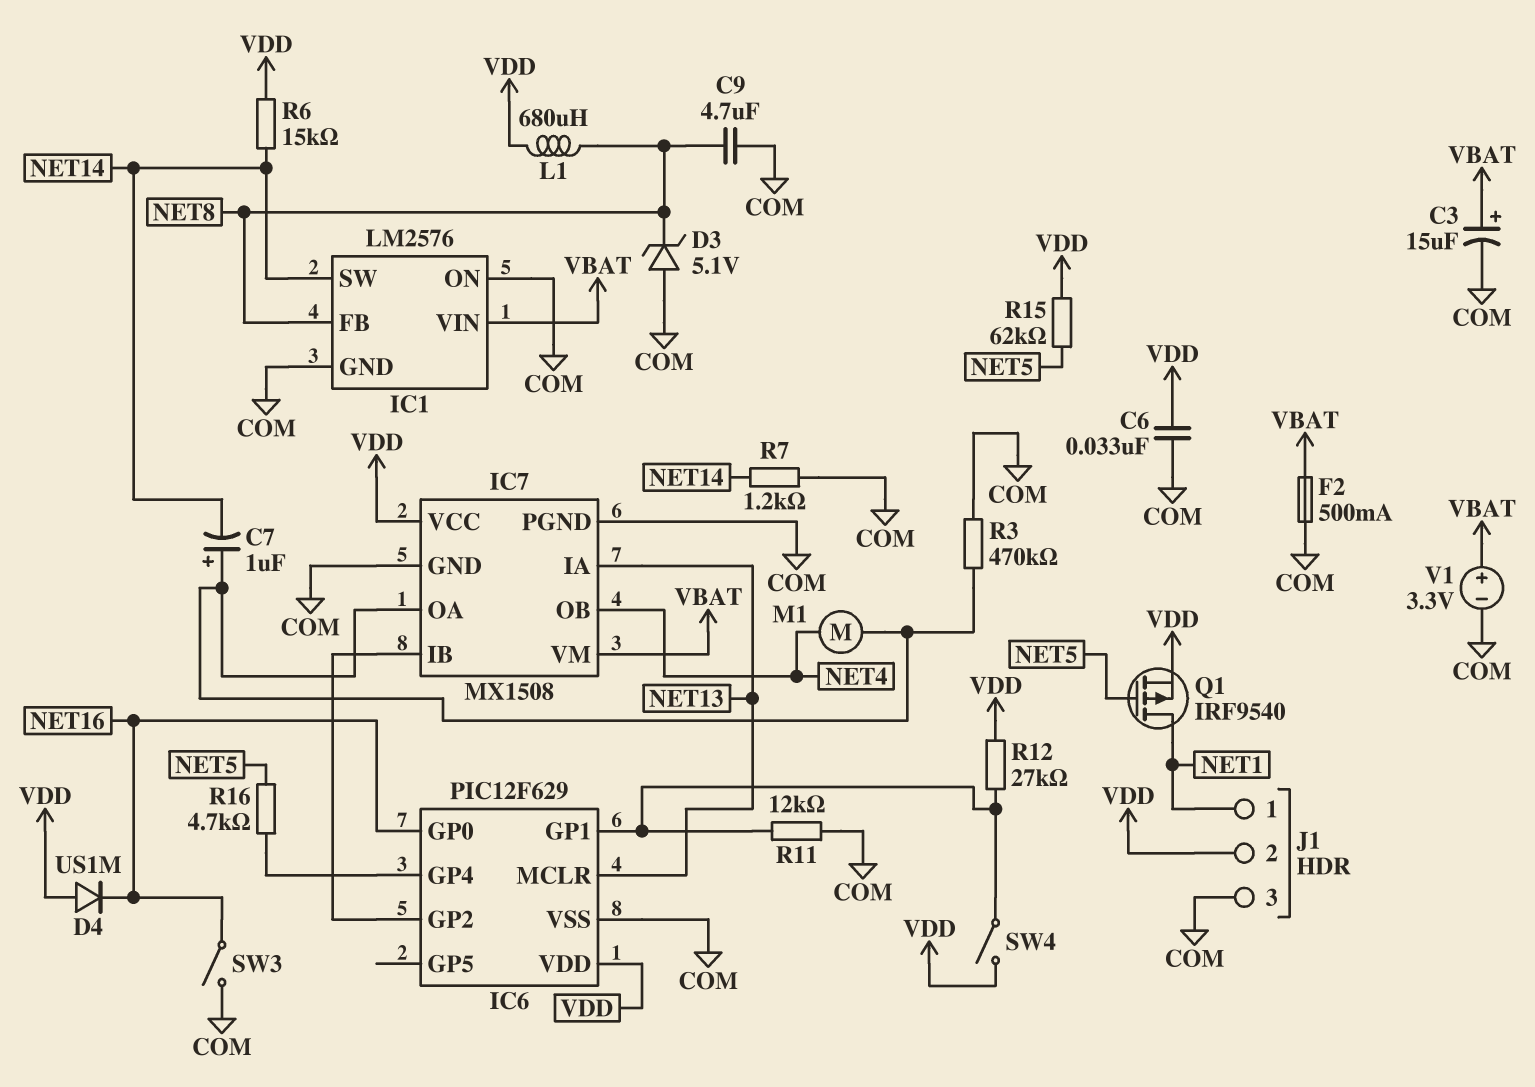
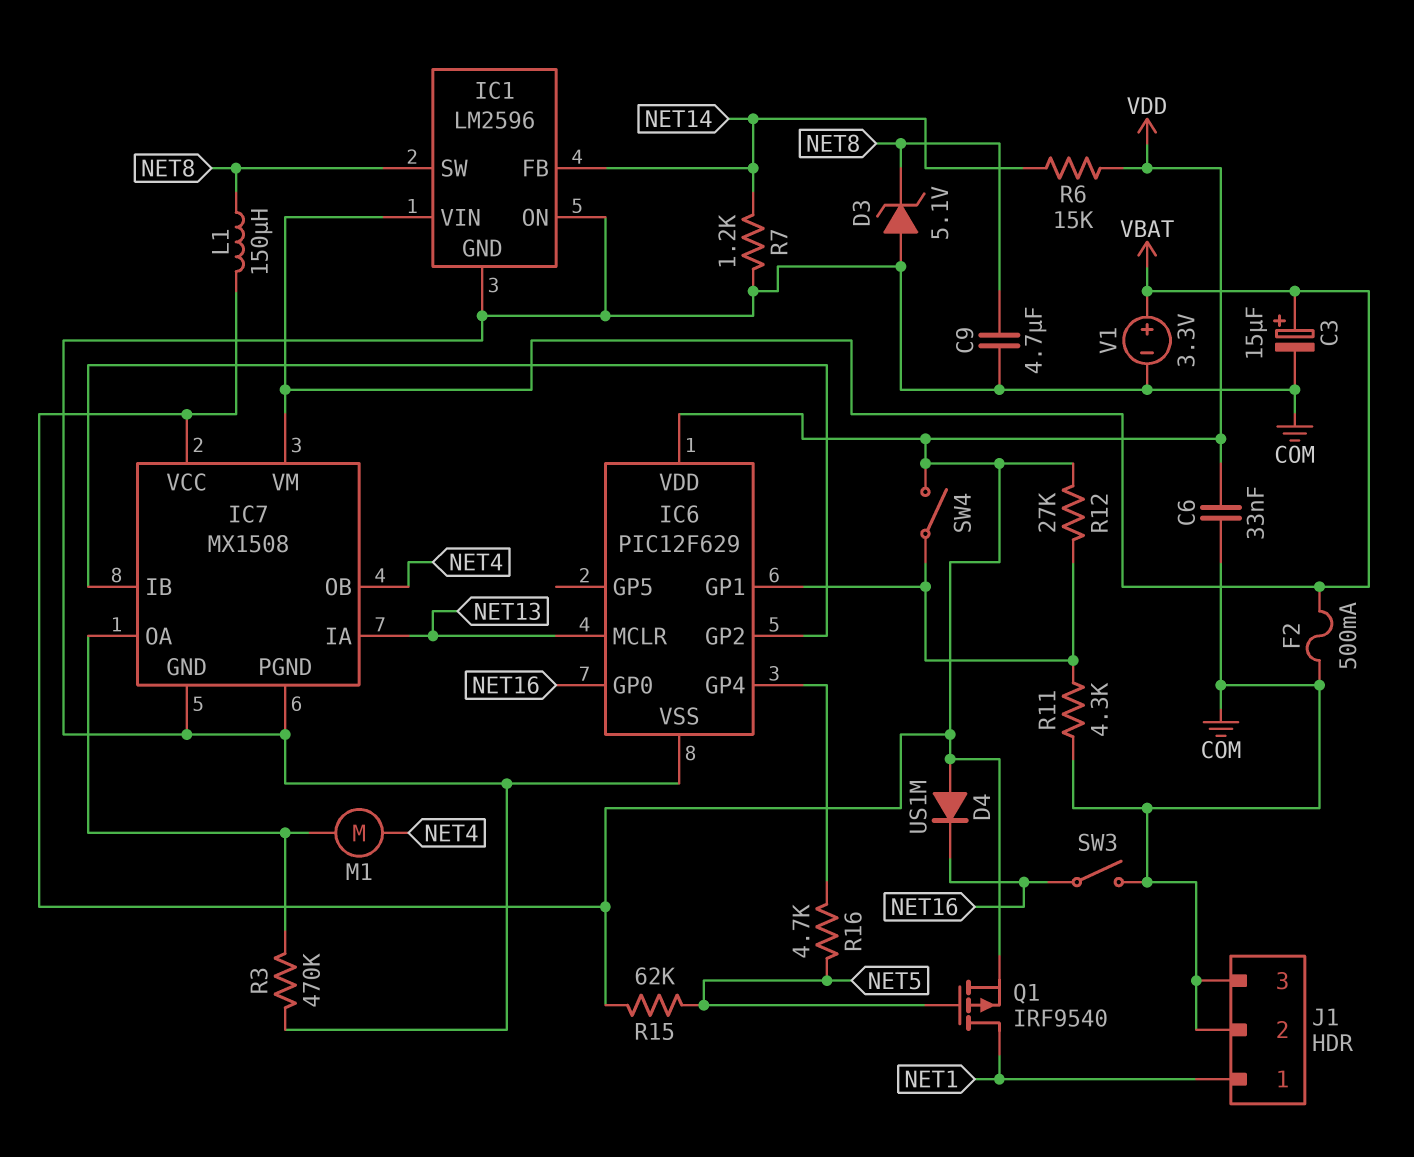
C7: 1uF (plus IC7/OA, minus NET14) -> none
IC1: LM2576 -> LM2596
IC1 pin FB: NET8 -> NET14
IC1 pin SW: NET14 -> NET8
J1 pin 2: VDD -> COM
L1: 680uH (NET8, VDD) -> 150uH (NET8, VDD)
R11: 12k (COM, IC6/GP1) -> 4.3k (COM, IC6/GP1)

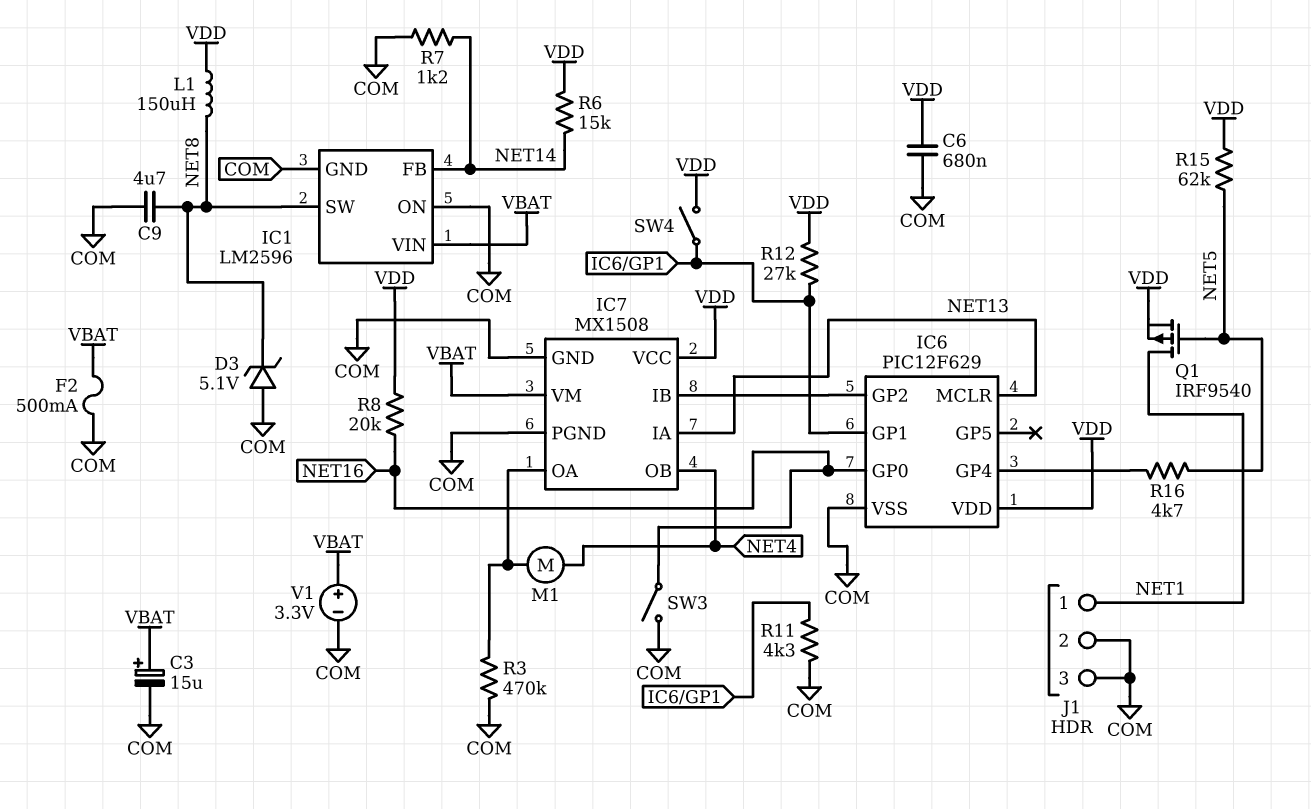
C6: 33nF (COM, VDD) -> 680nF (COM, VDD)
D4: diode US1M (A VDD, K NET16) -> none
R8: none -> 20k (NET16, VDD)

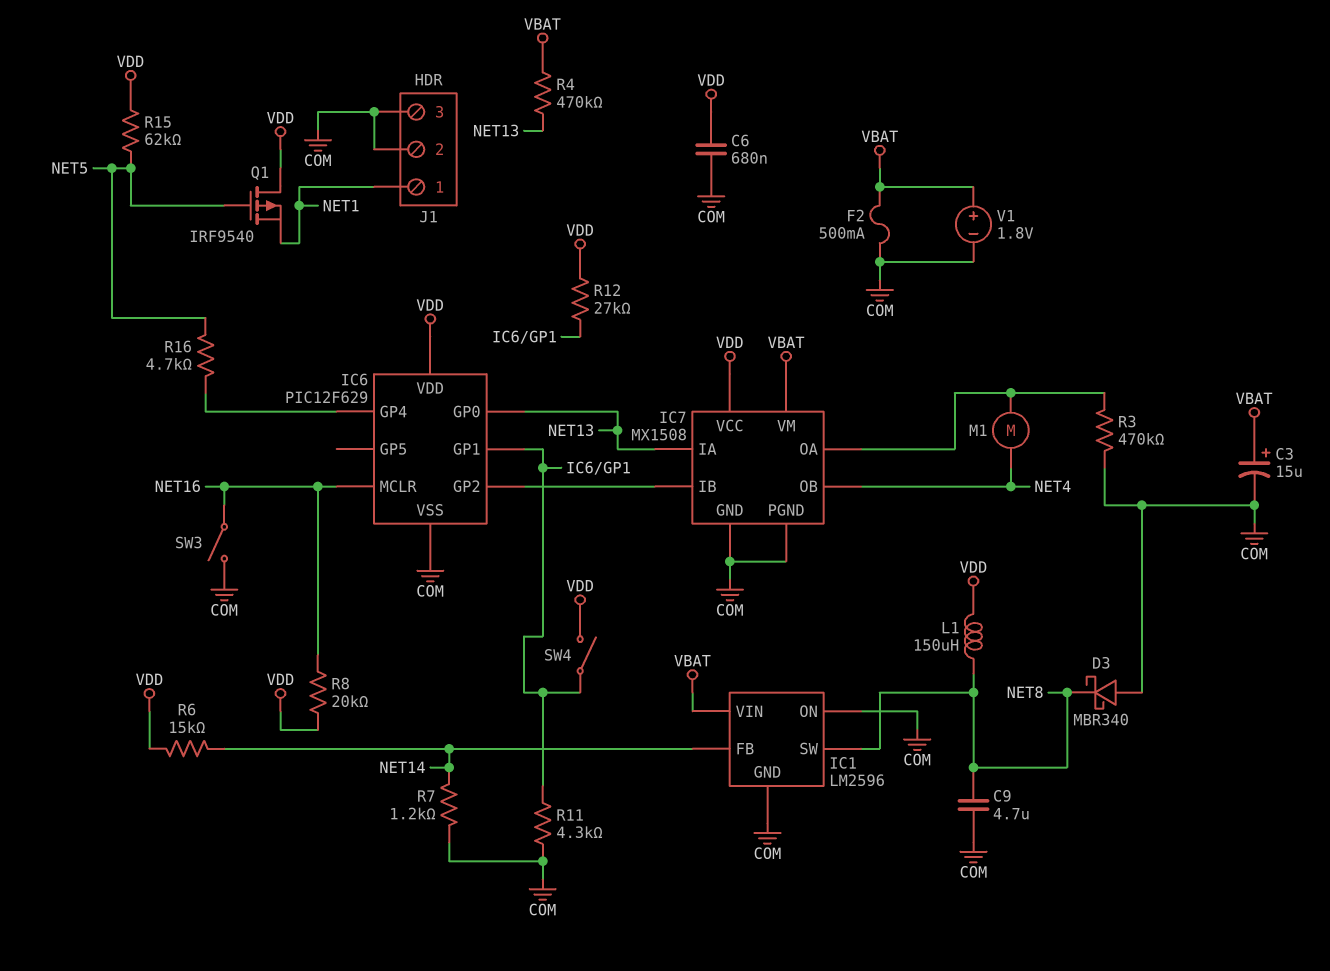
D3: zener 5.1V (A COM, K NET8) -> schottky MBR340 (A COM, K NET8)
IC6 pin GP0: NET16 -> NET13
IC6 pin MCLR: NET13 -> NET16
Q1: PMOS IRF9540 (G NET5, D NET1, S VDD) -> PMOS IRF9540 (G NET5, D VDD, S NET1)
R4: none -> 470k (NET13, VBAT)
V1: 3.3V (plus VBAT, minus COM) -> 1.8V (plus VBAT, minus COM)

